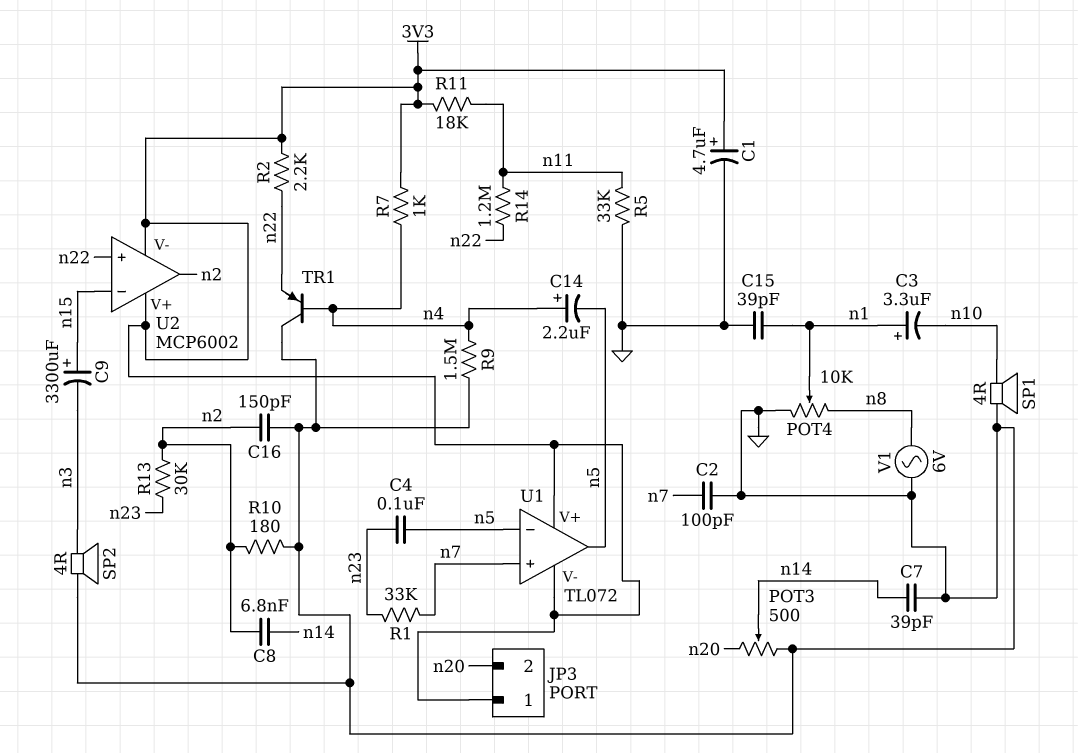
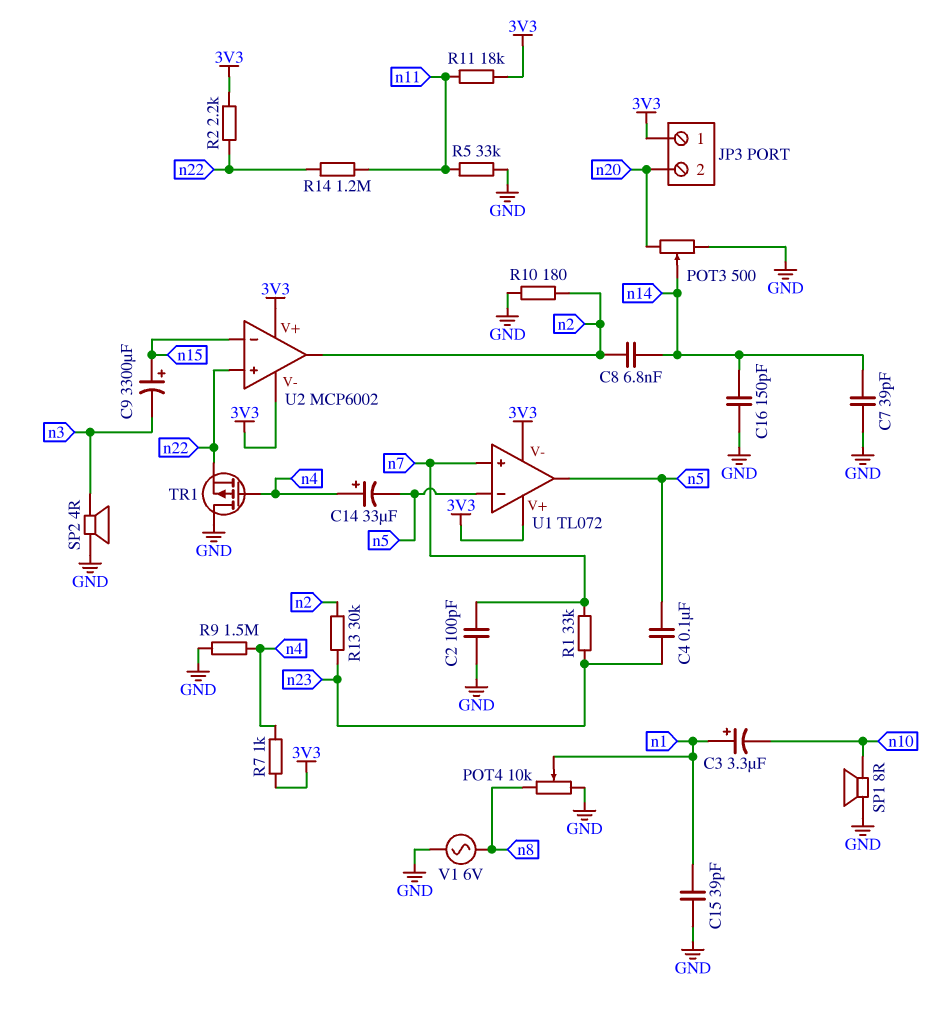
C1: 4.7uF (plus 3V3, minus GND) -> none
C14: 2.2uF (plus n4, minus n5) -> 33uF (plus n4, minus n5)
C16: 150pF (GND, n2) -> 150pF (GND, n14)
SP1: speaker 4R (GND, n10) -> speaker 8R (GND, n10)
TR1: PNP (B n4, C GND, E n22) -> PMOS (G n4, D GND, S n22)

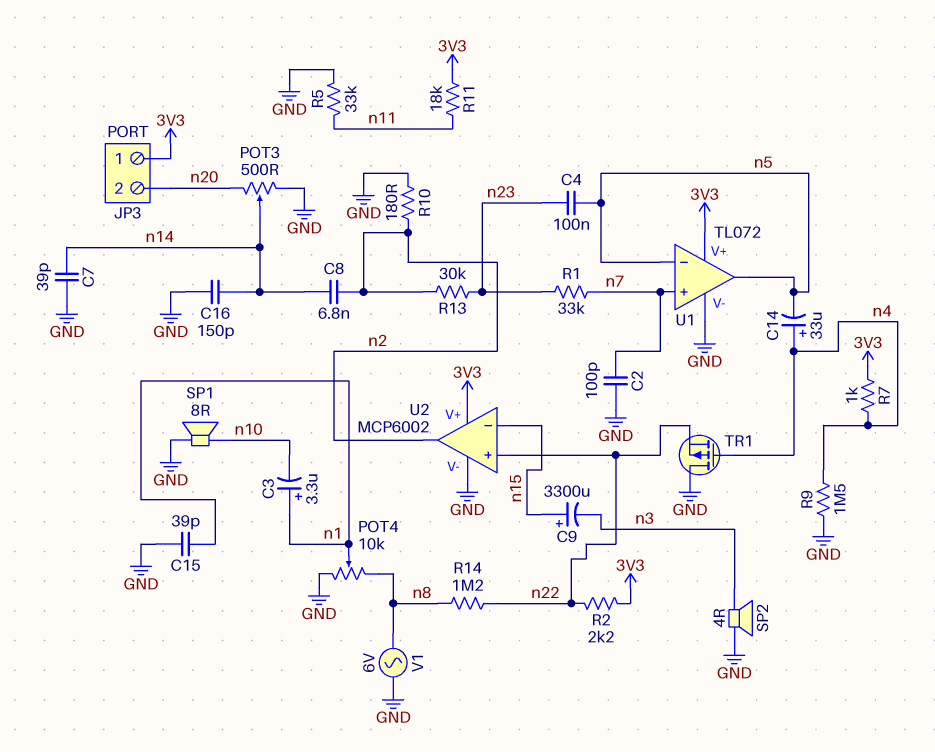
R14: 1.2M (n11, n22) -> 1.2M (n8, n22)
U1 pin V-: 3V3 -> GND
U2 pin V-: 3V3 -> GND

